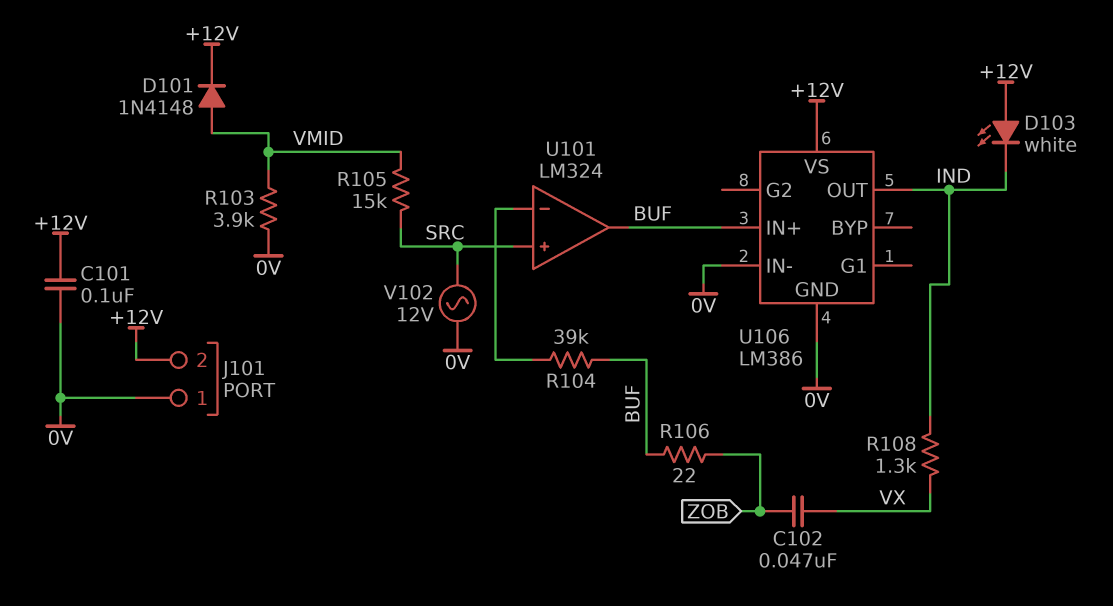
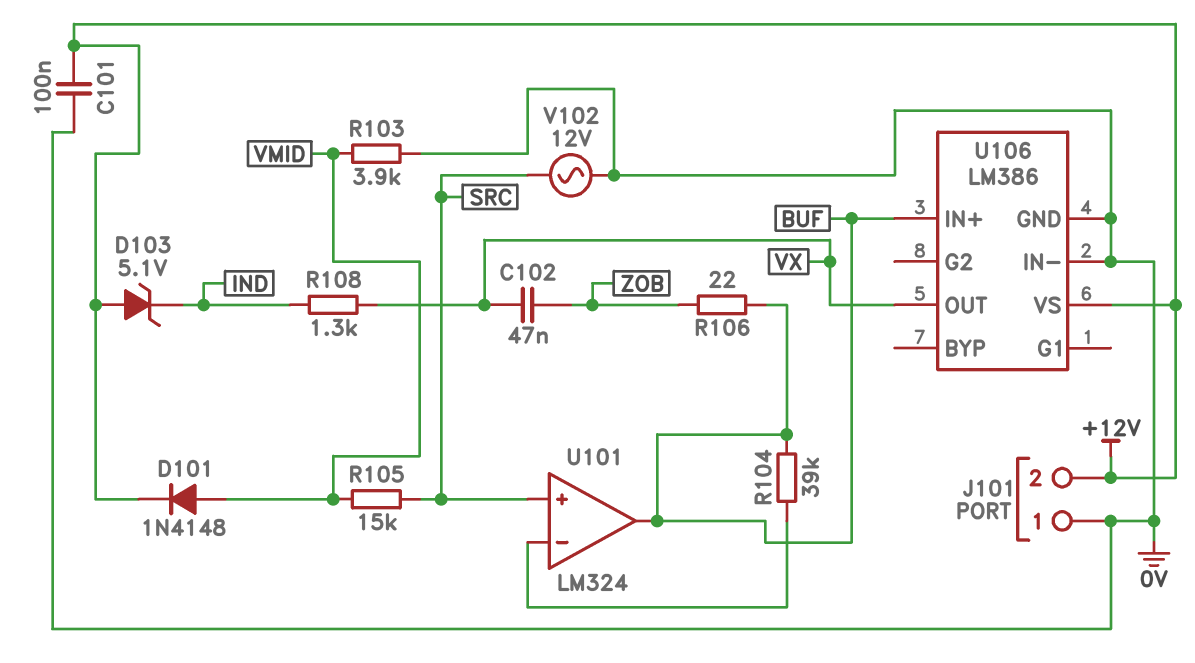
D103: LED white (A +12V, K IND) -> zener 5.1V (A +12V, K IND)
U106 pin OUT: IND -> VX

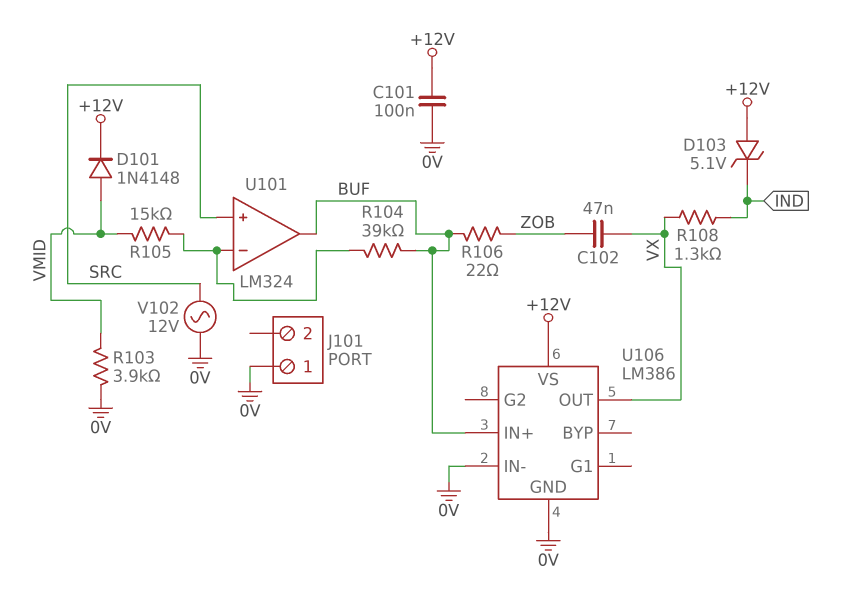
J101 pin 2: +12V -> none
R105: 15k (SRC, VMID) -> 15k (U101/in-, VMID)

